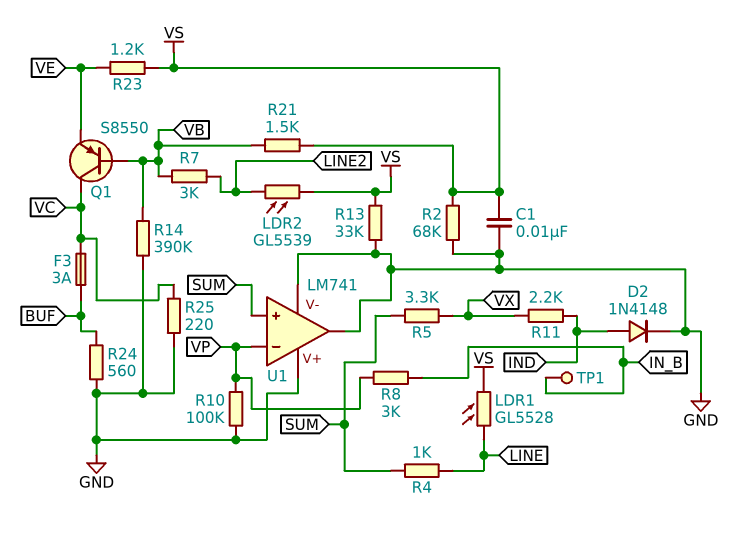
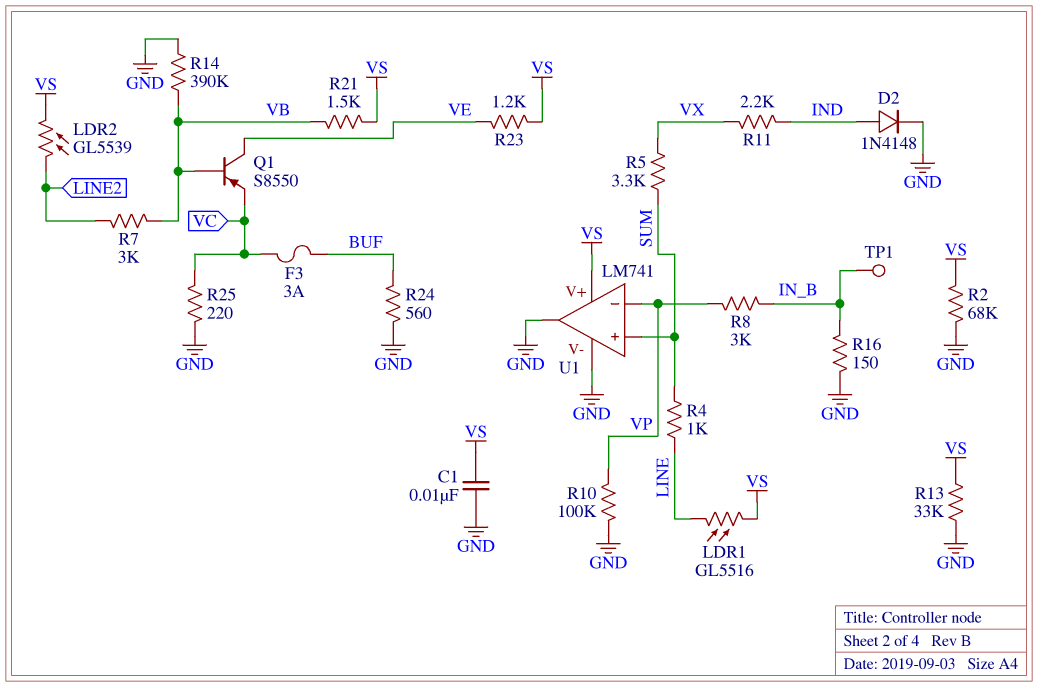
LDR1: GL5528 (LINE, VS) -> GL5516 (LINE, VS)
Q1: PNP S8550 (B VB, C VC, E VE) -> PNP S8550 (B VB, C VE, E VC)
R16: none -> 150 (GND, IN_B)
U1 pin V+: GND -> VS

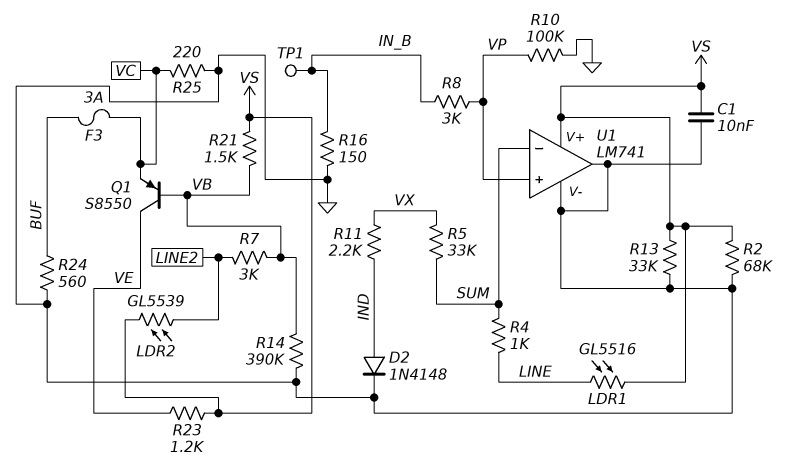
R5: 3.3k (SUM, VX) -> 33k (SUM, VX)
U1 pin in+: SUM -> VP
U1 pin in-: VP -> SUM

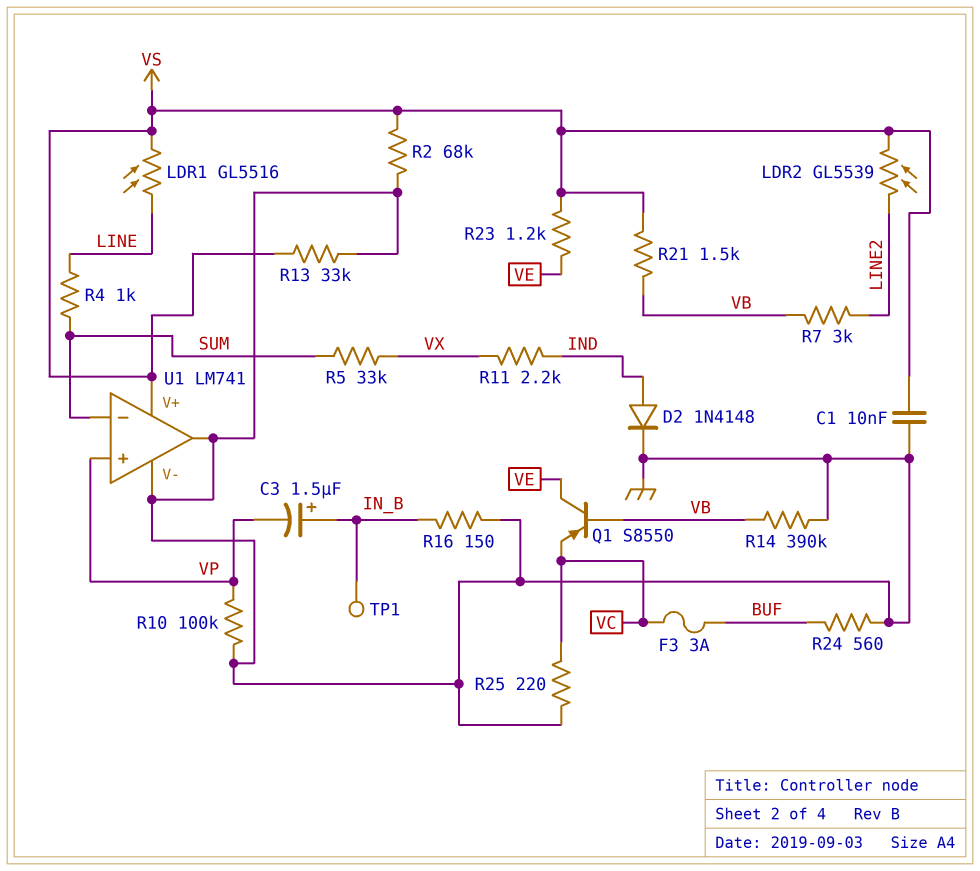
C3: none -> 1.5uF (plus IN_B, minus VP)
R8: 3k (IN_B, VP) -> none

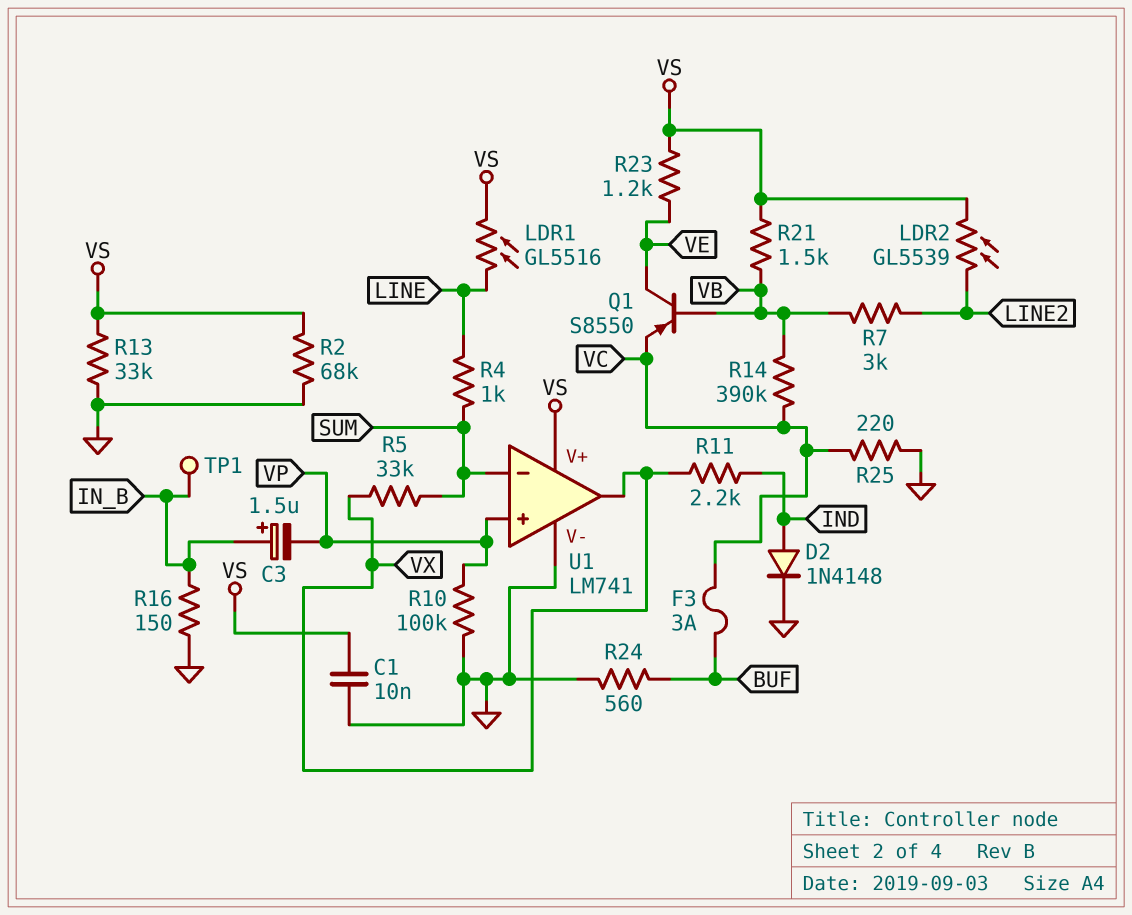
R14: 390k (GND, VB) -> 390k (VB, VC)
U1 pin out: GND -> VX

